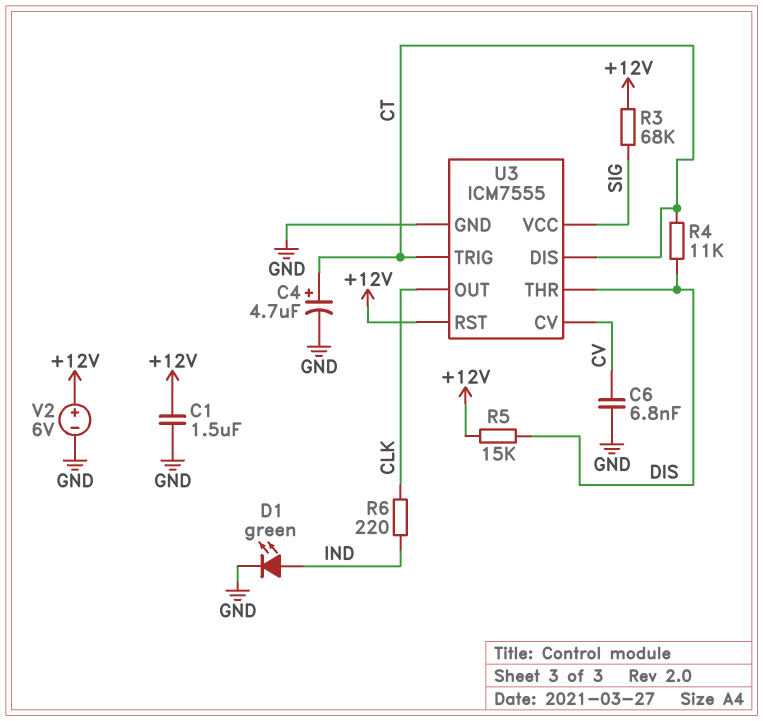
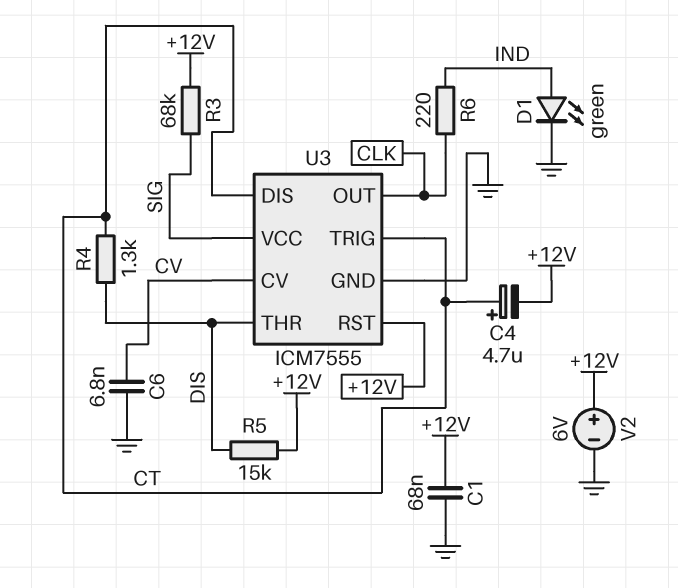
C1: 1.5uF (+12V, GND) -> 68nF (+12V, GND)
C4: 4.7uF (plus CT, minus GND) -> 4.7uF (plus CT, minus +12V)
R4: 11k (CT, DIS) -> 1.3k (CT, DIS)

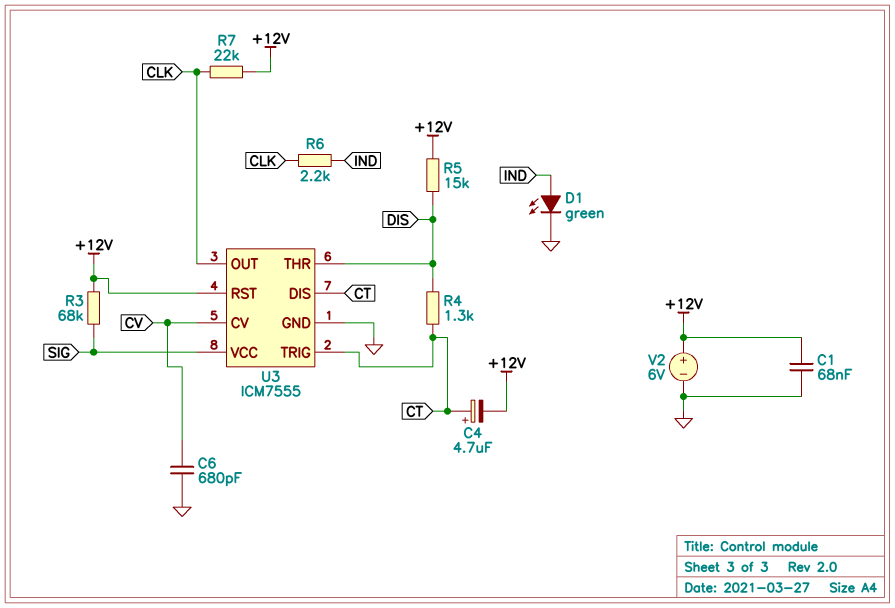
C6: 6.8nF (CV, GND) -> 680pF (CV, GND)
R6: 220 (CLK, IND) -> 2.2k (CLK, IND)
R7: none -> 22k (+12V, CLK)

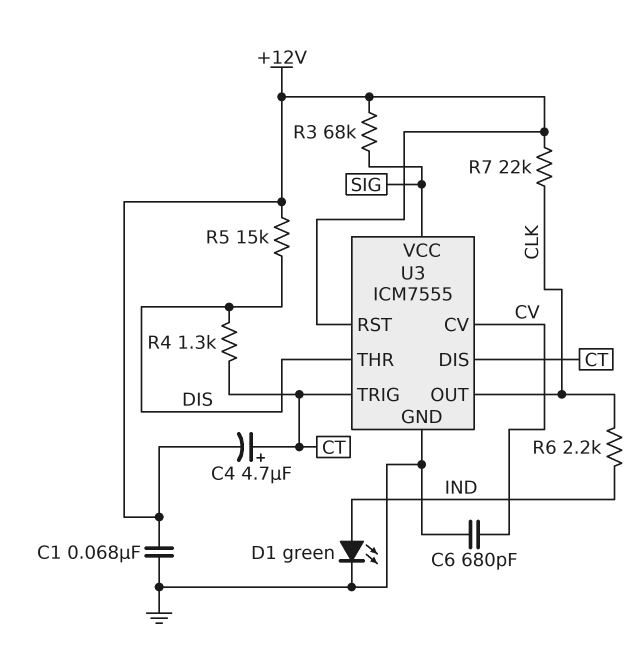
V2: 6V (plus +12V, minus GND) -> none

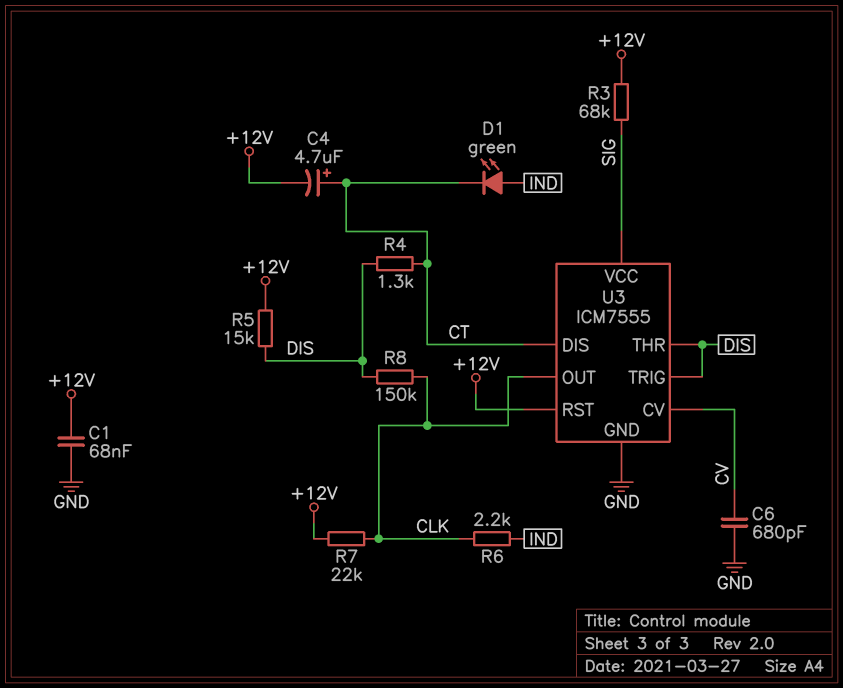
D1: LED green (A IND, K GND) -> LED green (A IND, K CT)
R8: none -> 150k (CLK, DIS)
U3 pin TRIG: CT -> DIS

